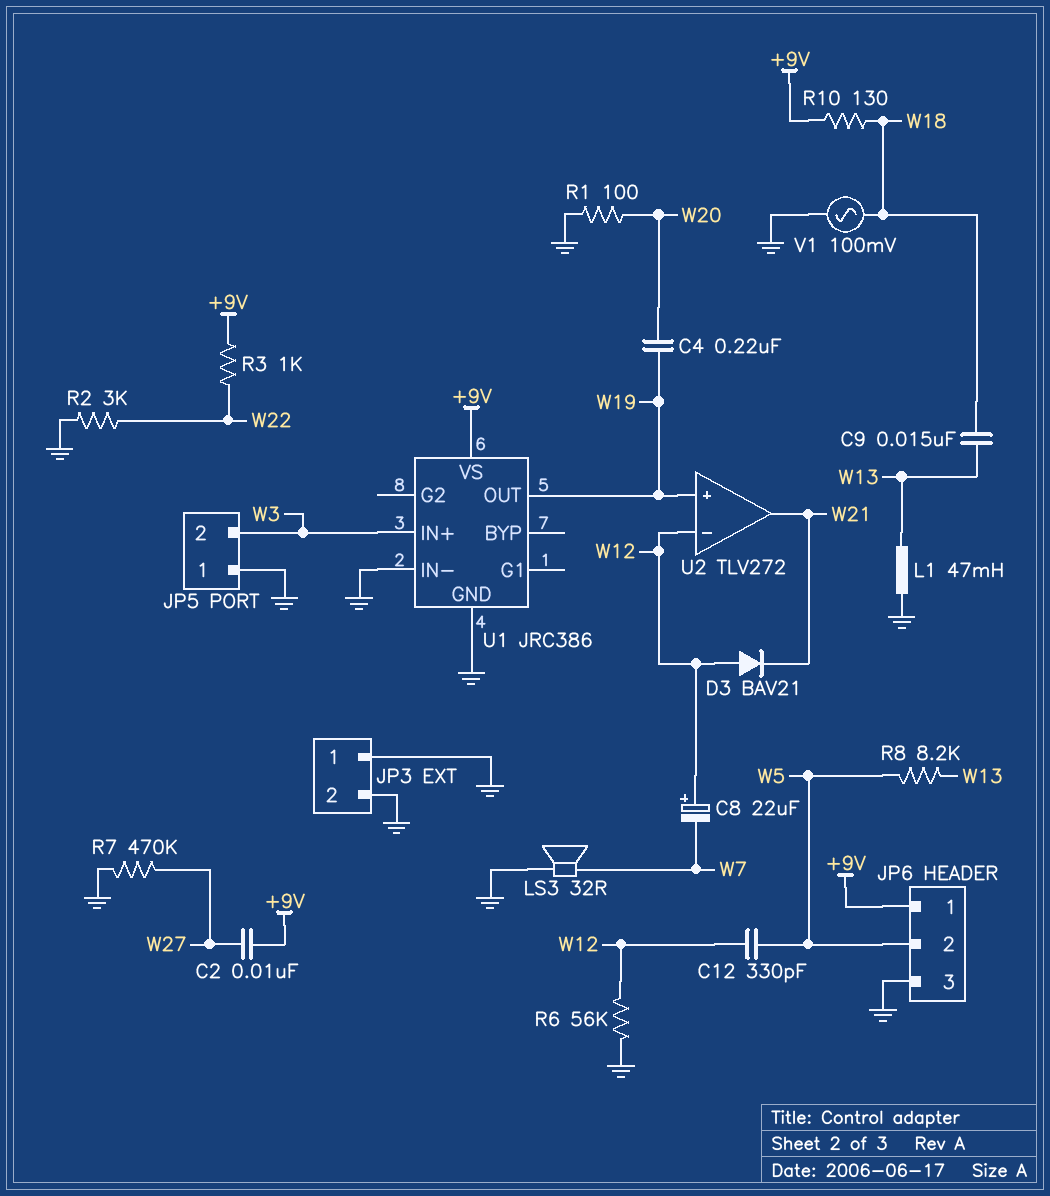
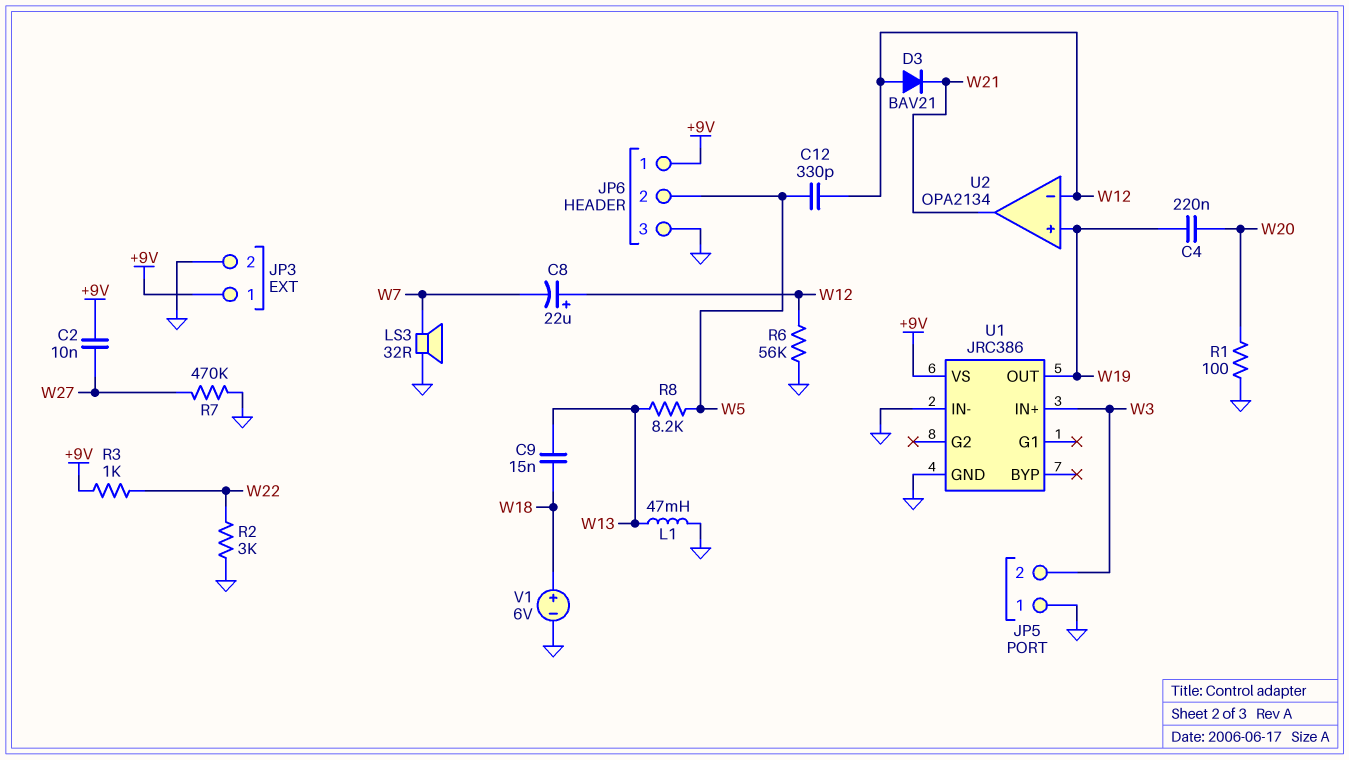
JP3 pin 1: GND -> +9V
R10: 130 (+9V, W18) -> none
U2: TLV272 -> OPA2134
V1: AC 100mV (GND, W18) -> 6V (plus W18, minus GND)

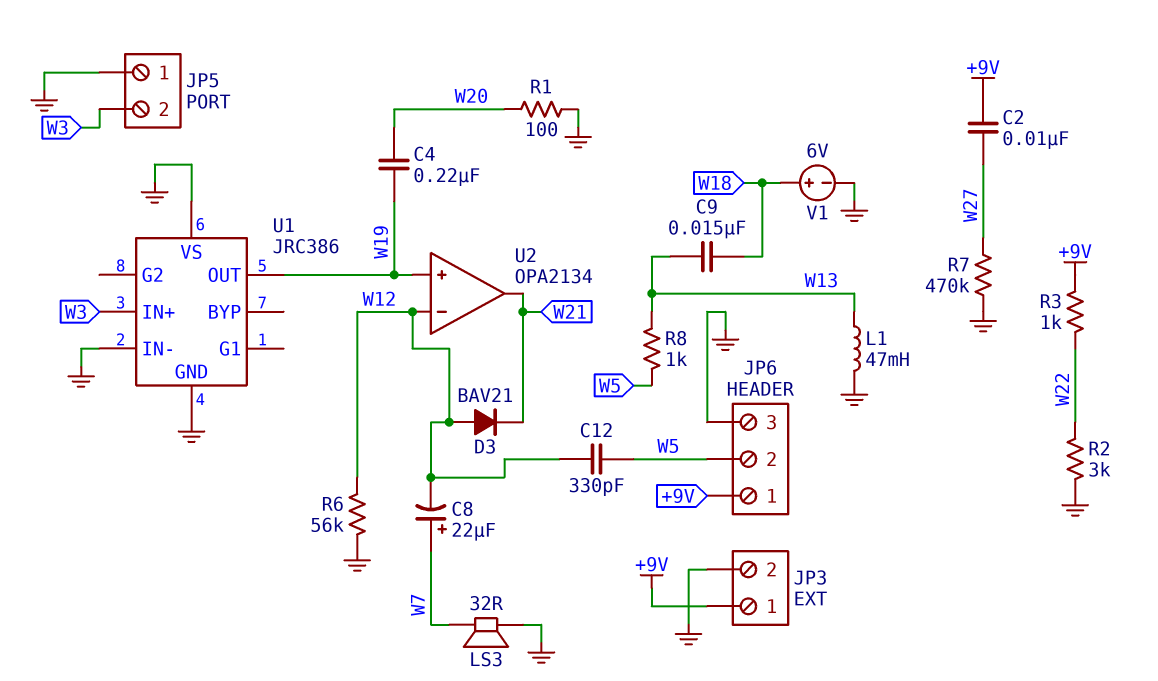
C8: 22uF (plus W12, minus W7) -> 22uF (plus W7, minus W12)
R8: 8.2k (W5, W13) -> 1k (W5, W13)
U1 pin VS: +9V -> GND

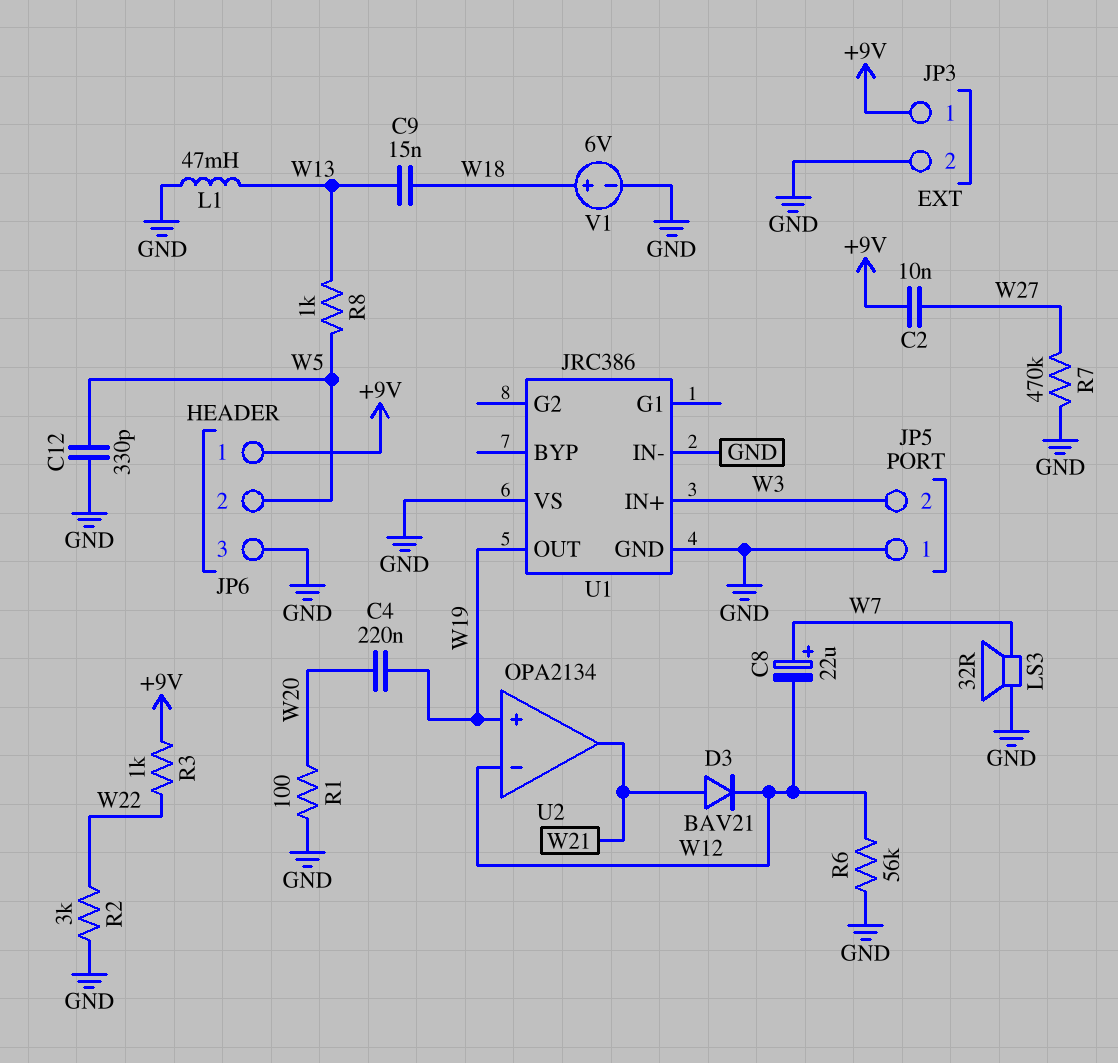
C12: 330pF (W5, W12) -> 330pF (GND, W5)
D3: diode BAV21 (A W12, K W21) -> diode BAV21 (A W21, K W12)

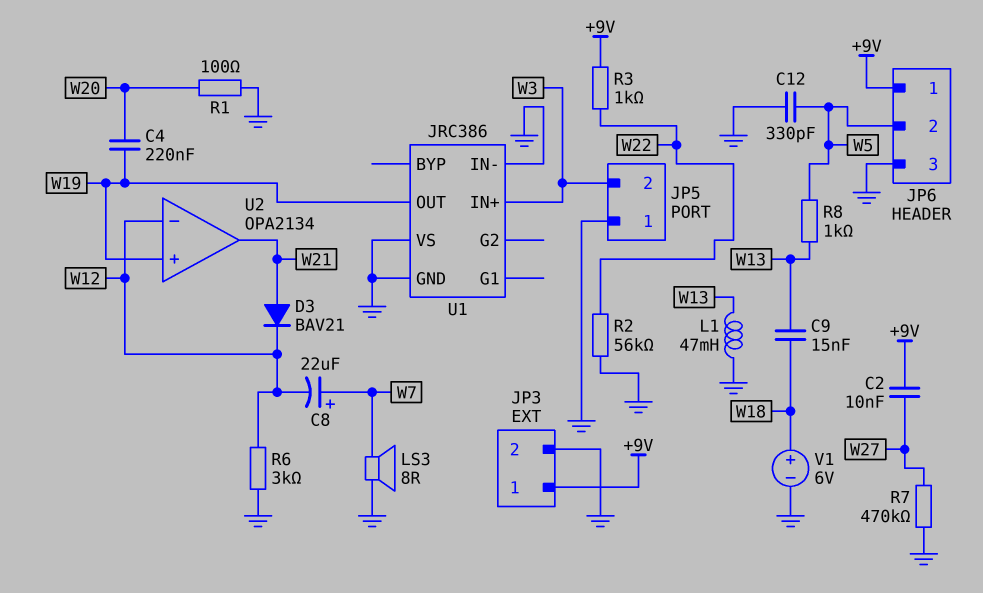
LS3: speaker 32R (GND, W7) -> speaker 8R (GND, W7)
R2: 3k (GND, W22) -> 56k (GND, W22)
R6: 56k (GND, W12) -> 3k (GND, W12)

